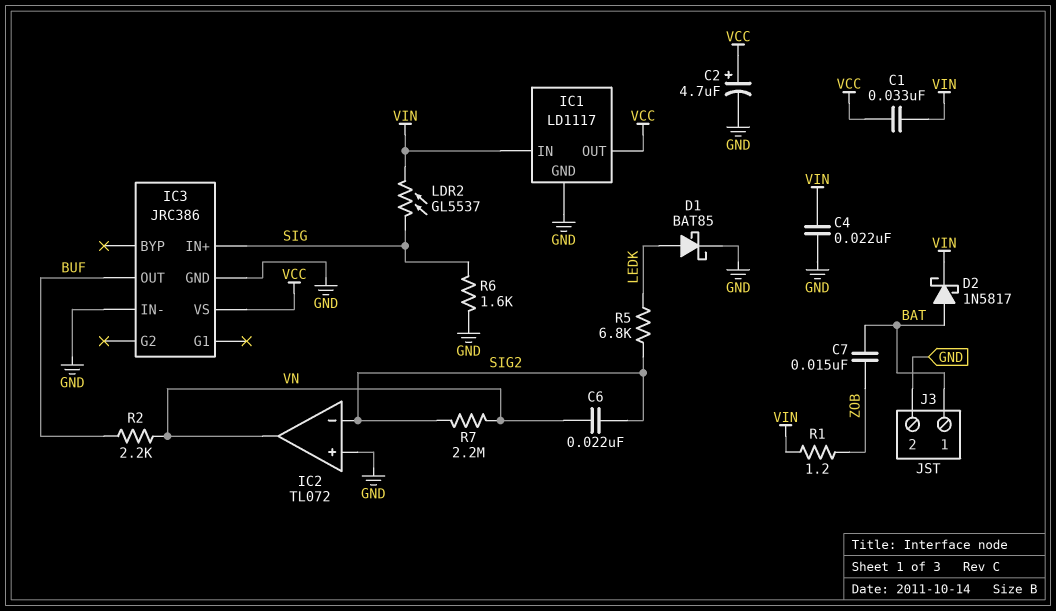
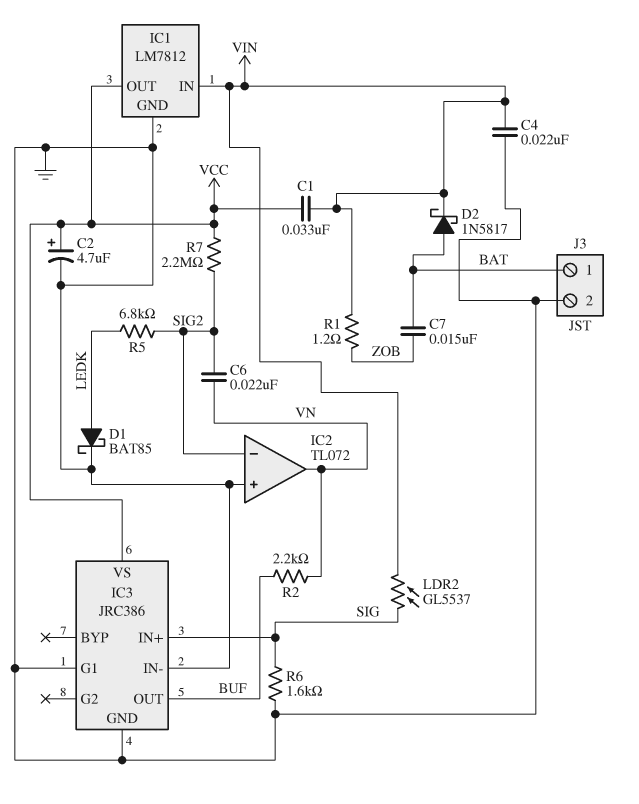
IC1: LD1117 -> LM7812
IC3 pin G1: none -> GND
R7: 2.2M (SIG2, VN) -> 2.2M (SIG2, VCC)

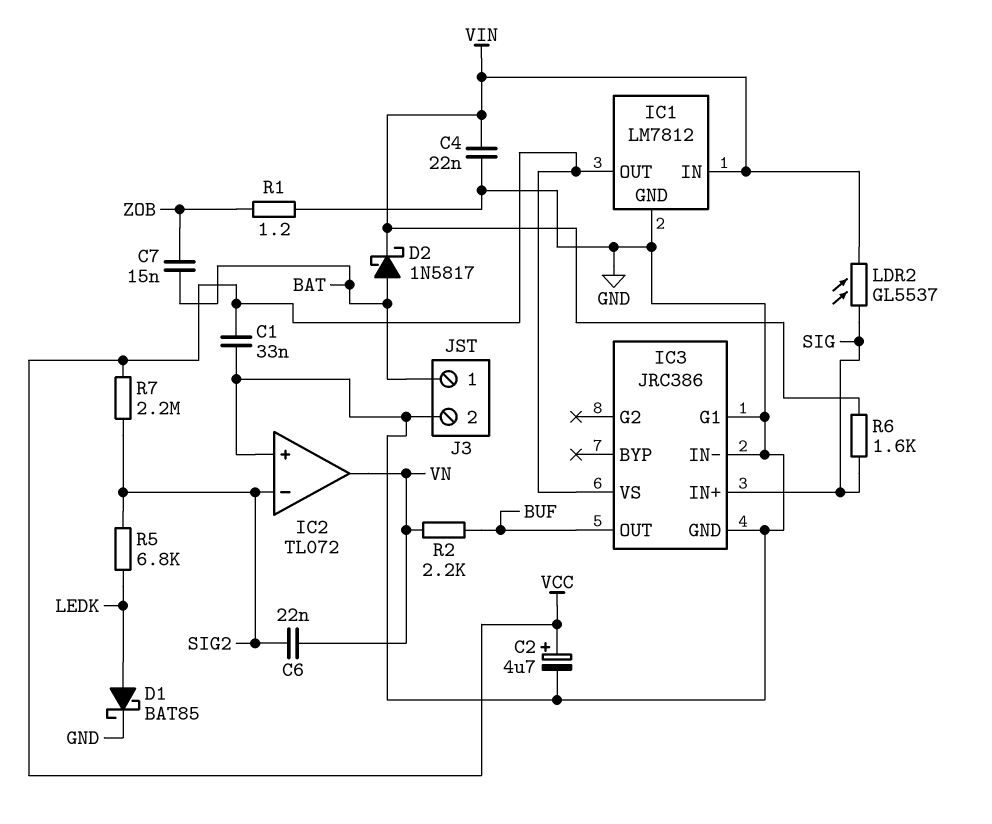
C1: 33nF (VCC, VIN) -> 33nF (GND, VCC)
R1: 1.2 (VIN, ZOB) -> 1.2 (GND, ZOB)
R6: 1.6k (GND, SIG) -> 1.6k (SIG, VIN)

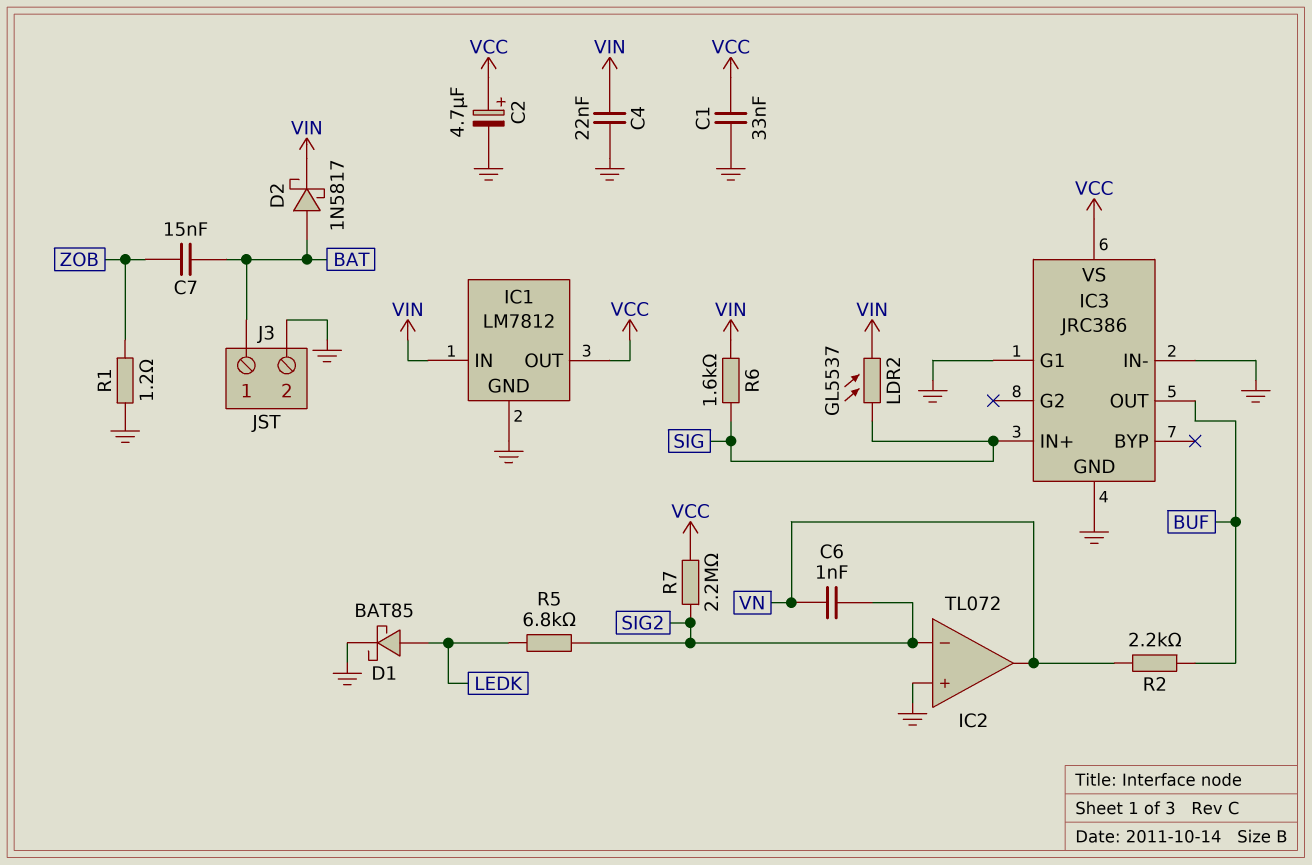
C6: 22nF (SIG2, VN) -> 1nF (SIG2, VN)

